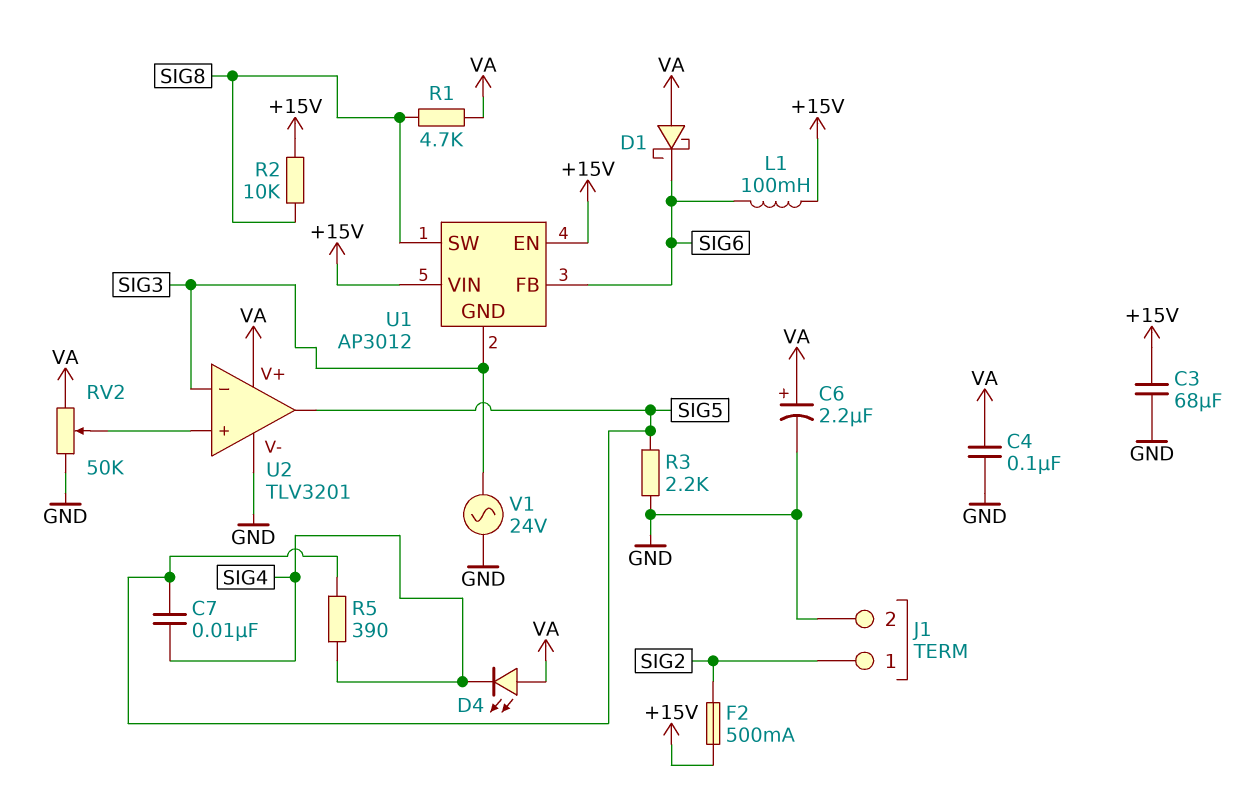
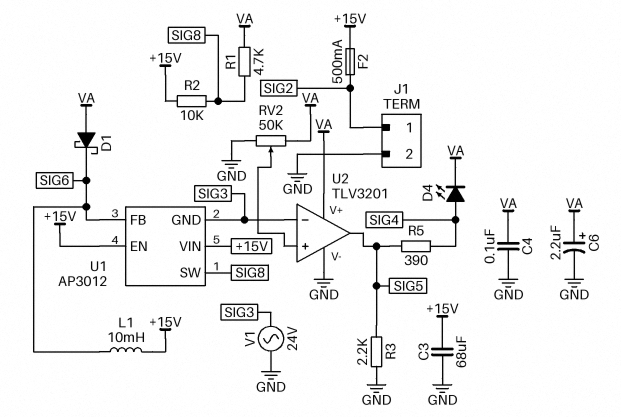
C7: 10nF (SIG4, SIG5) -> none
D4: LED (A VA, K SIG4) -> LED (A SIG4, K VA)
L1: 100mH (+15V, SIG6) -> 10mH (+15V, SIG6)

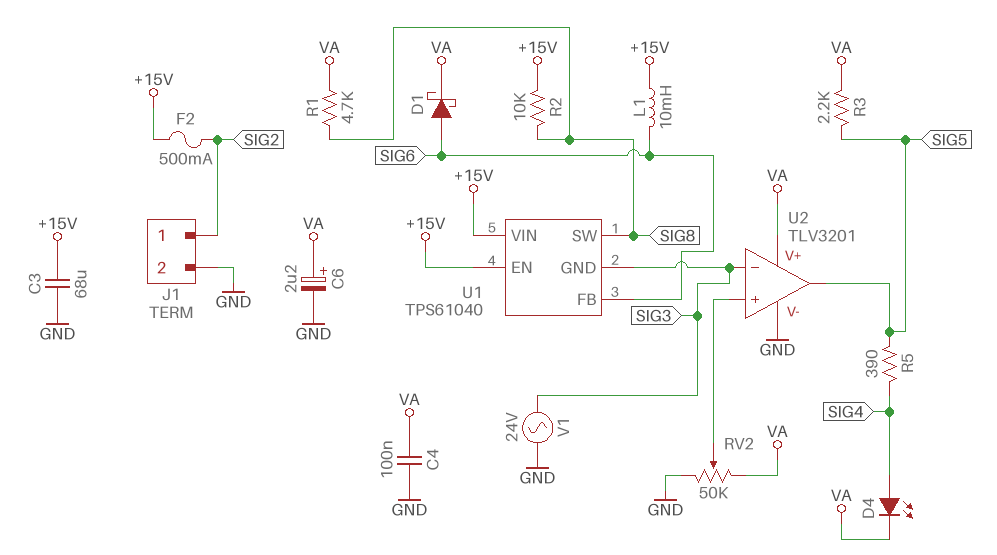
D1: schottky (A VA, K SIG6) -> schottky (A SIG6, K VA)
R3: 2.2k (GND, SIG5) -> 2.2k (SIG5, VA)
U1: AP3012 -> TPS61040

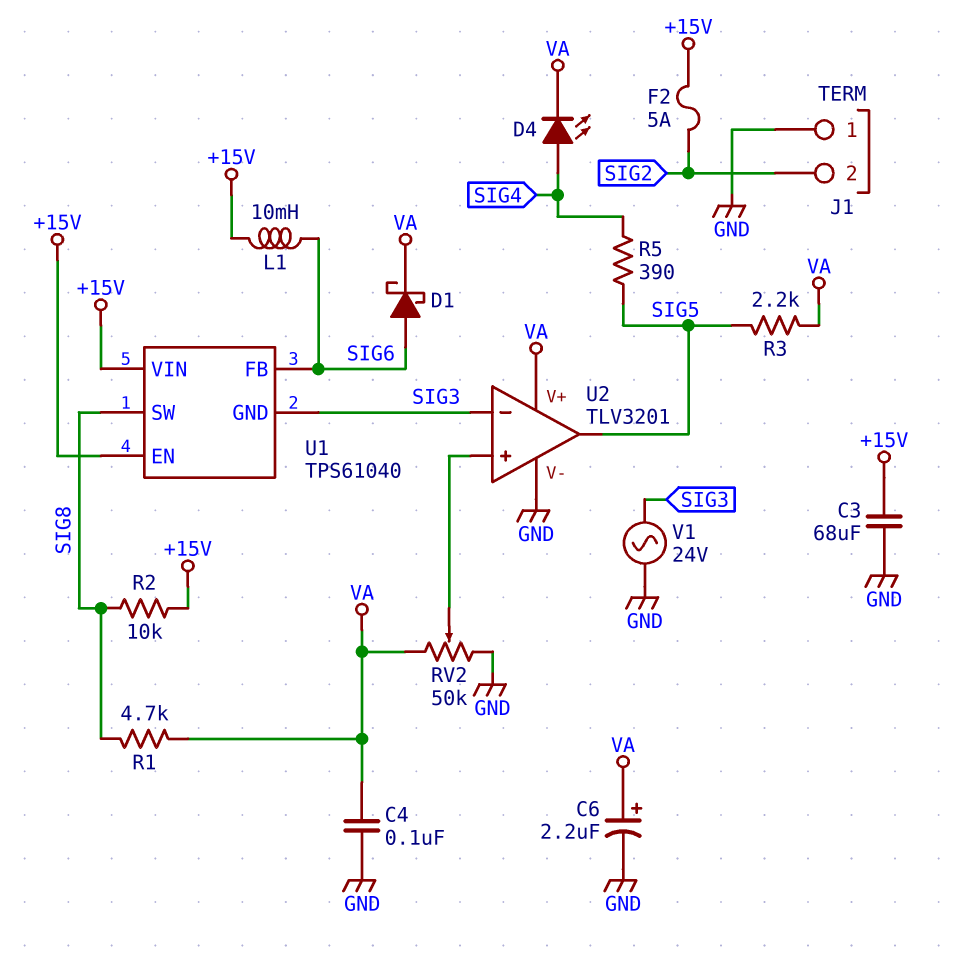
F2: 500mA (+15V, SIG2) -> 5A (+15V, SIG2)
J1 pin 1: SIG2 -> GND
J1 pin 2: GND -> SIG2

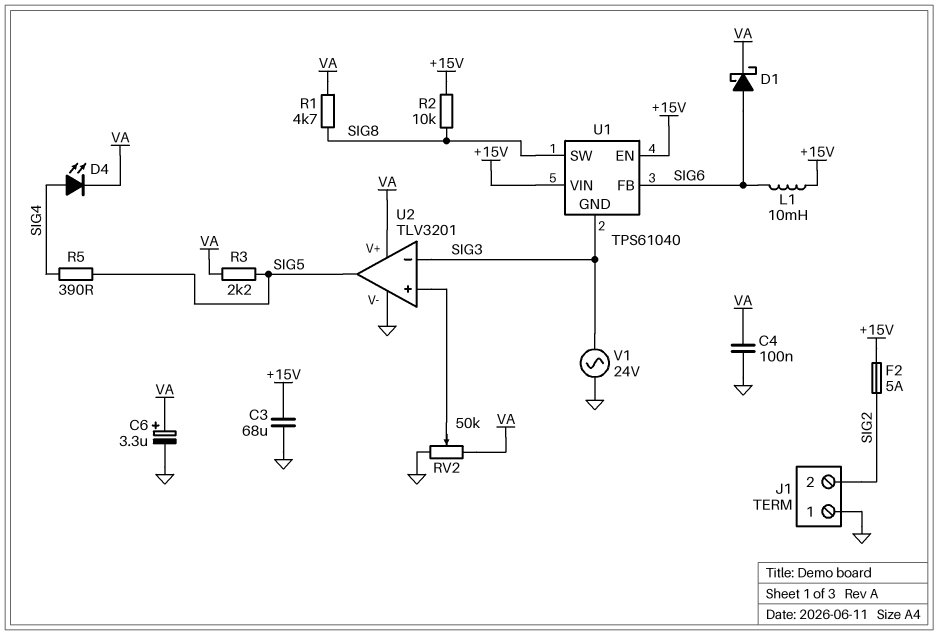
C6: 2.2uF (plus VA, minus GND) -> 3.3uF (plus VA, minus GND)

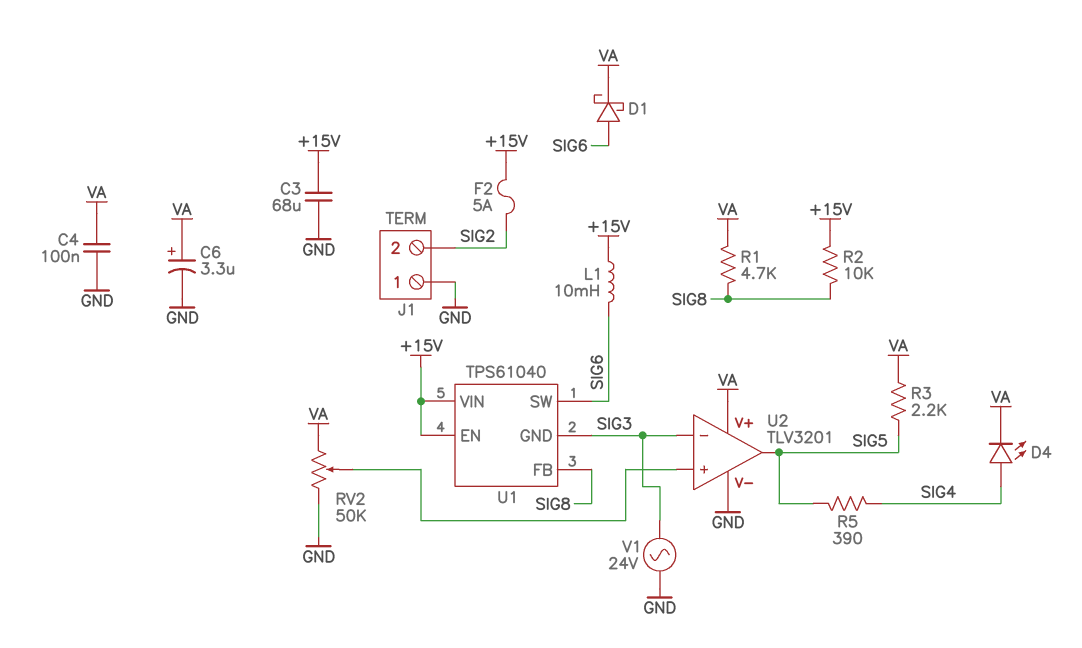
U1 pin FB: SIG6 -> SIG8
U1 pin SW: SIG8 -> SIG6

